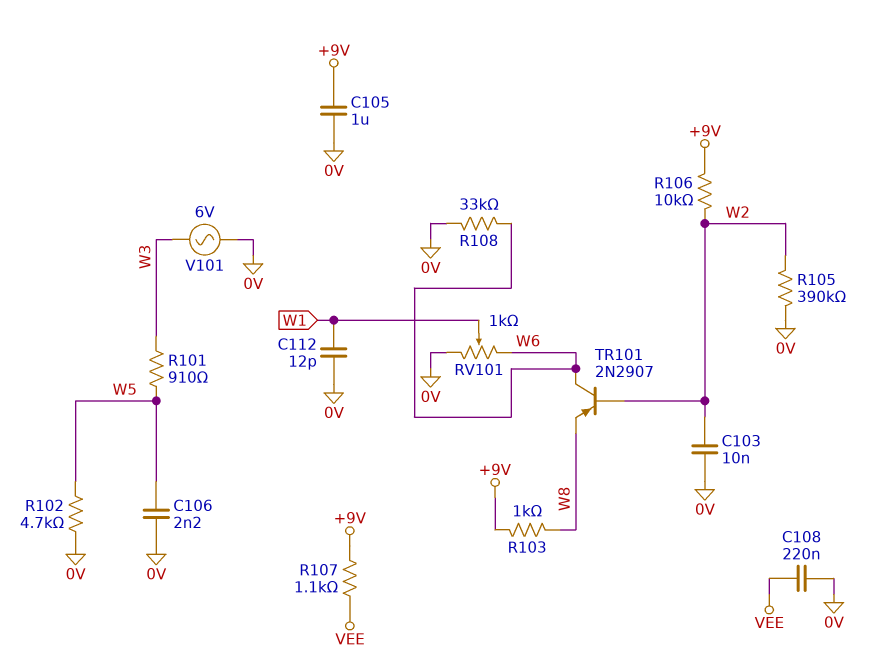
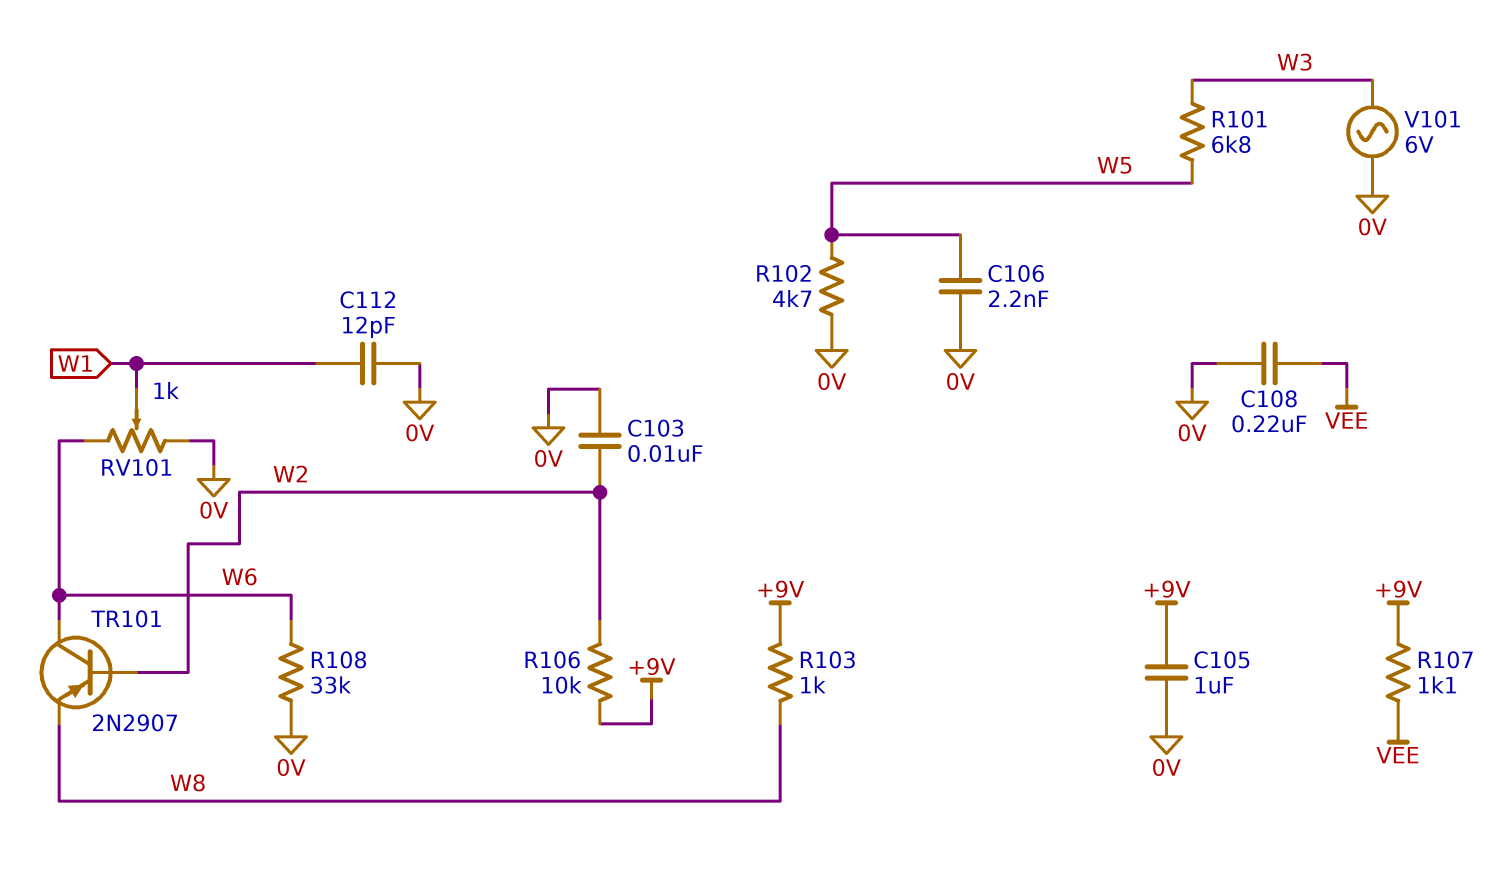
R101: 910 (W3, W5) -> 6.8k (W3, W5)
R105: 390k (0V, W2) -> none

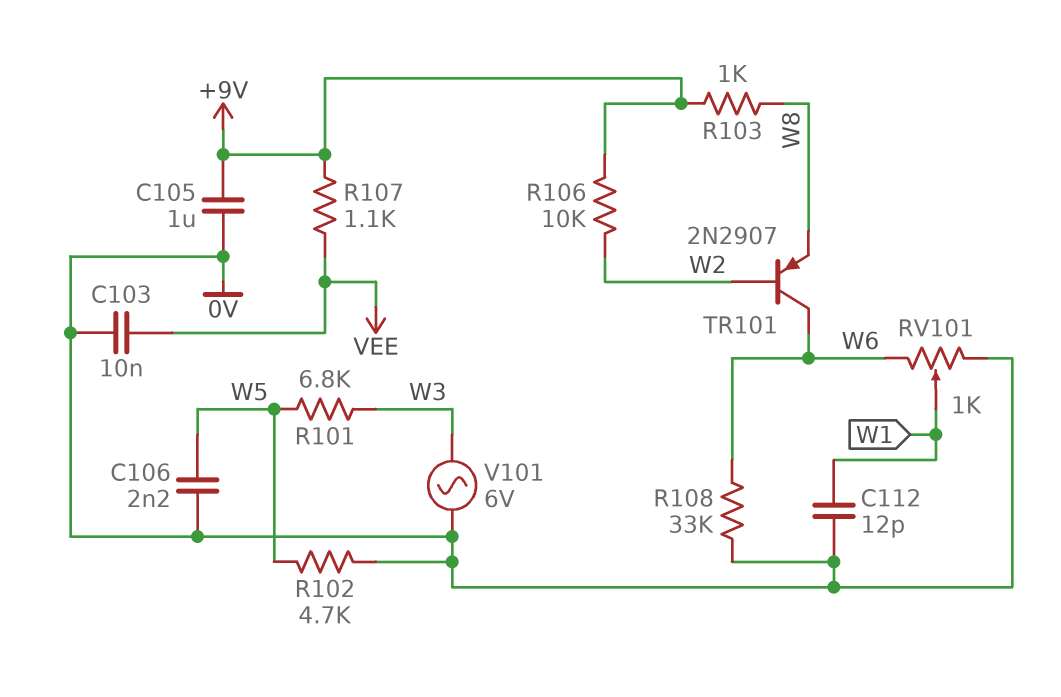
C103: 10nF (0V, W2) -> 10nF (0V, VEE)
C108: 220nF (0V, VEE) -> none

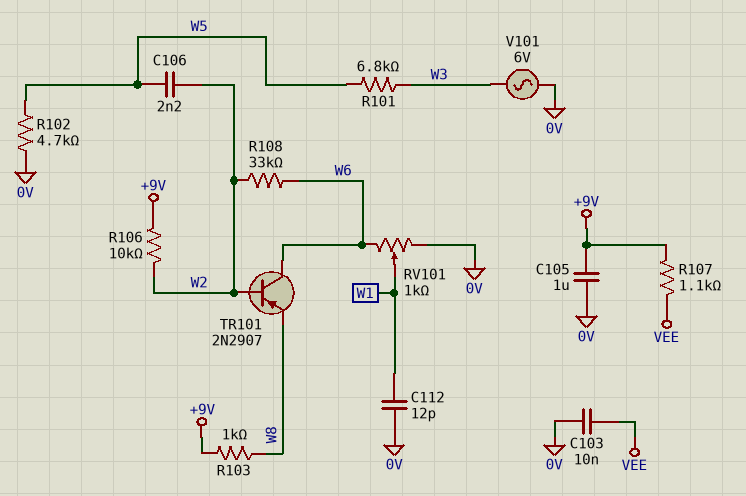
C106: 2.2nF (0V, W5) -> 2.2nF (W2, W5)
R108: 33k (0V, W6) -> 33k (W2, W6)

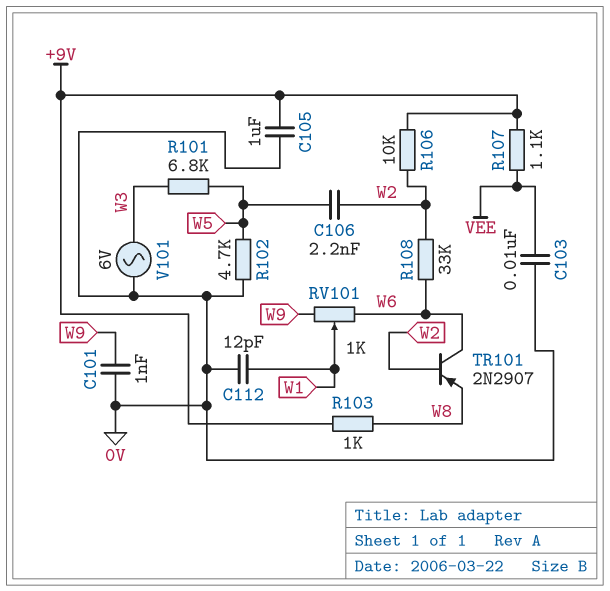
C101: none -> 1nF (0V, W9)
RV101: 1k (0V, W6, wiper W1) -> 1k (W6, W9, wiper W1)

